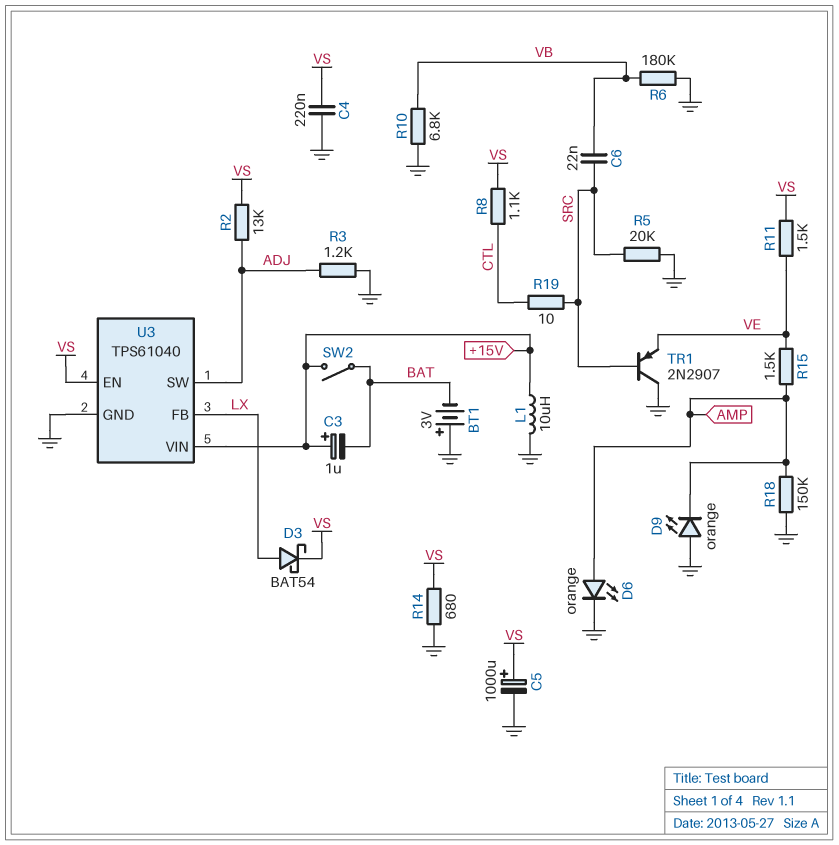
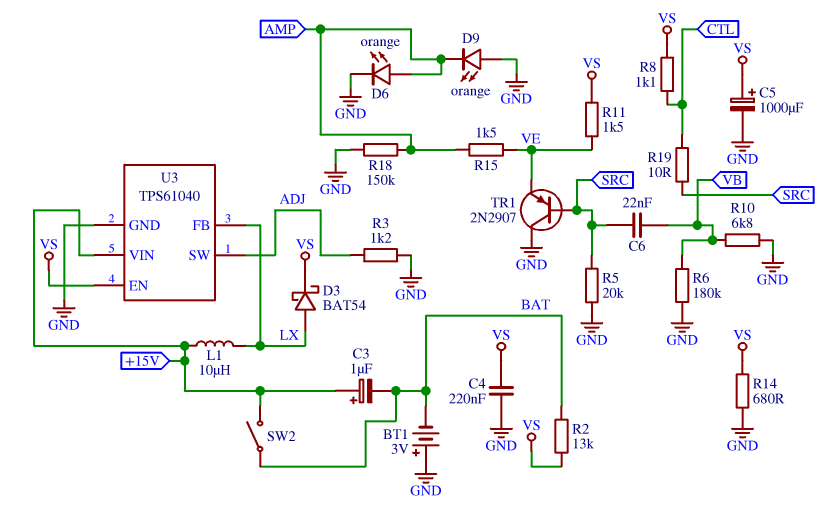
L1: 10uH (+15V, GND) -> 10uH (+15V, LX)
R2: 13k (ADJ, VS) -> 13k (BAT, VS)

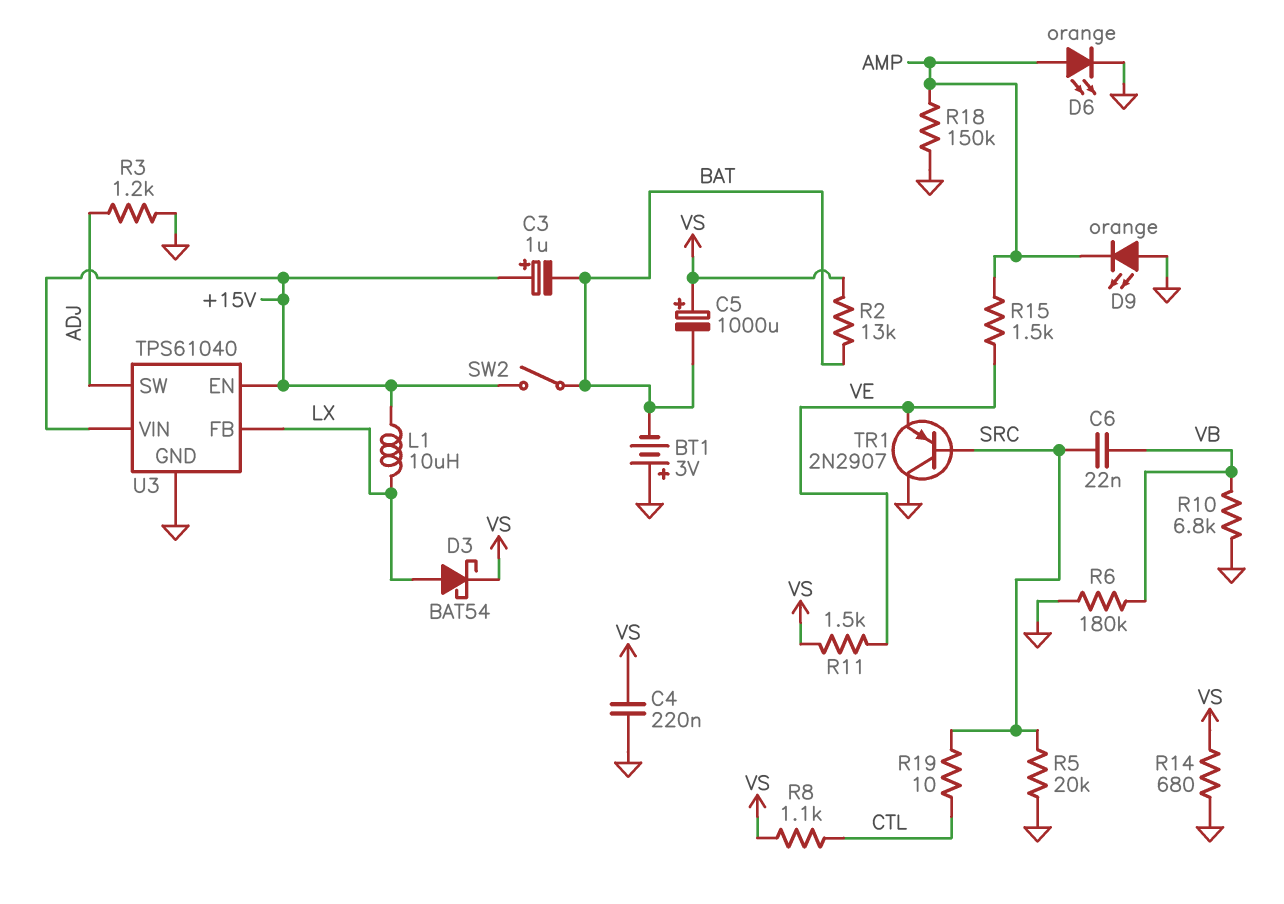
C5: 1000uF (plus VS, minus GND) -> 1000uF (plus VS, minus BAT)
U3 pin EN: VS -> +15V

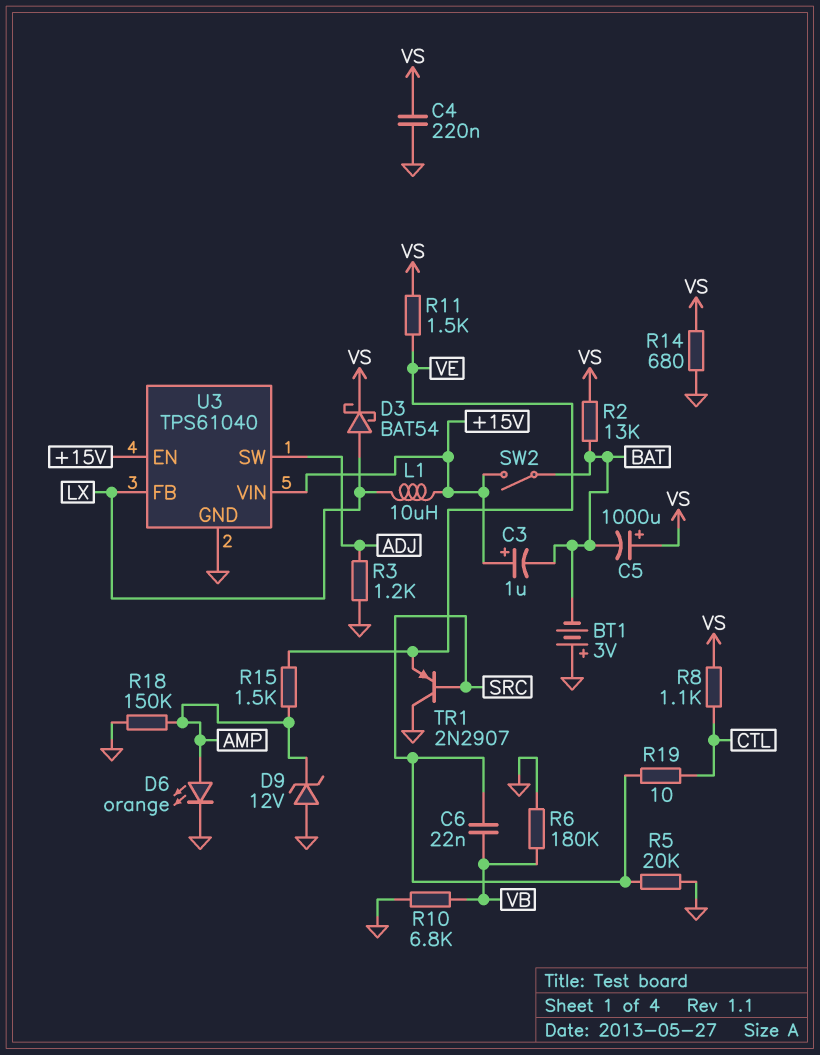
D9: LED orange (A GND, K AMP) -> zener 12V (A GND, K AMP)

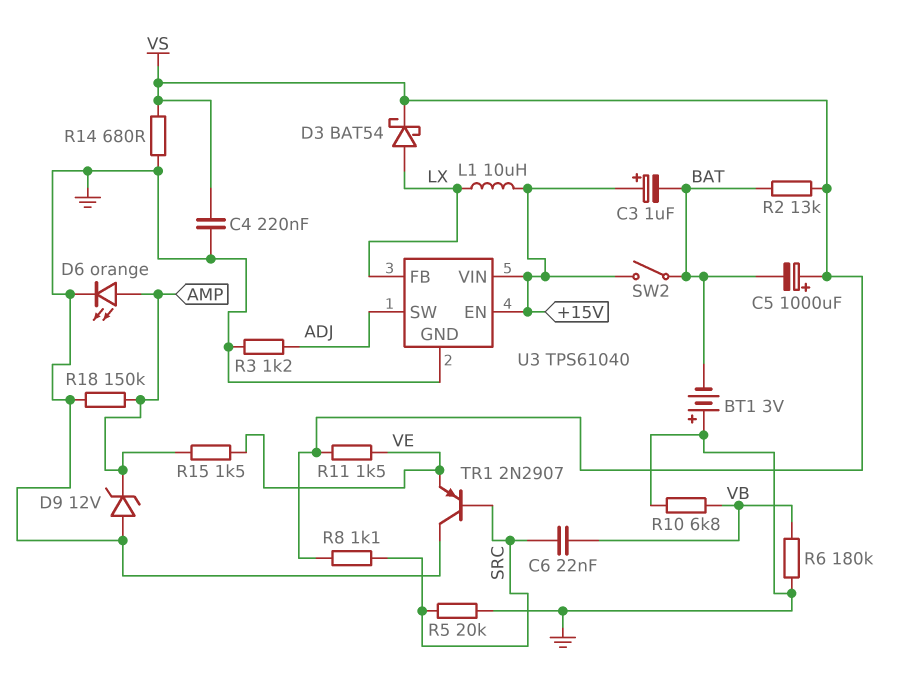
R8: 1.1k (CTL, VS) -> 1.1k (SRC, VS)
R19: 10 (CTL, SRC) -> none

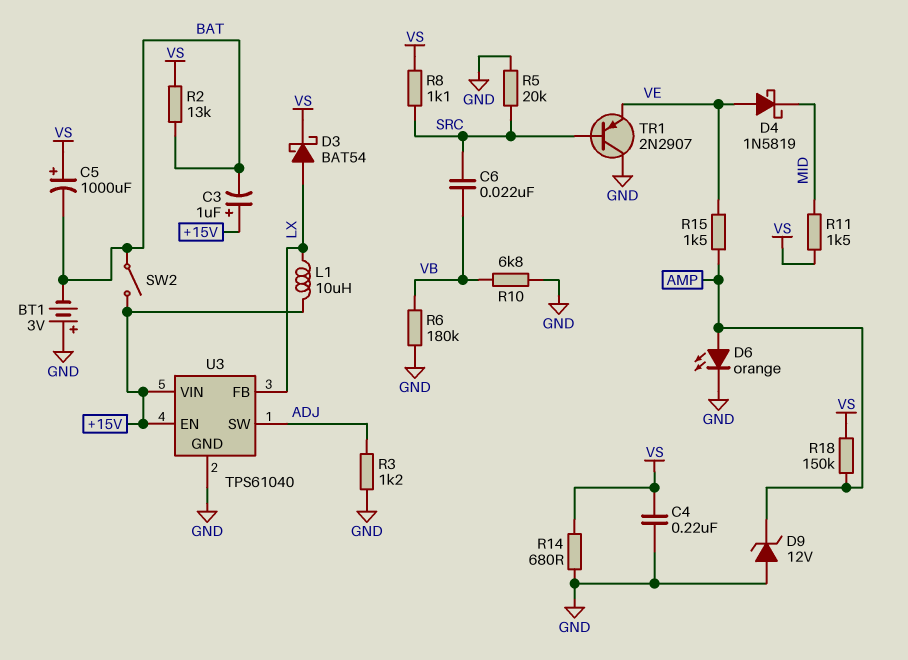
D4: none -> schottky 1N5819 (A VE, K MID)
R11: 1.5k (VE, VS) -> 1.5k (MID, VS)
R18: 150k (AMP, GND) -> 150k (AMP, VS)

